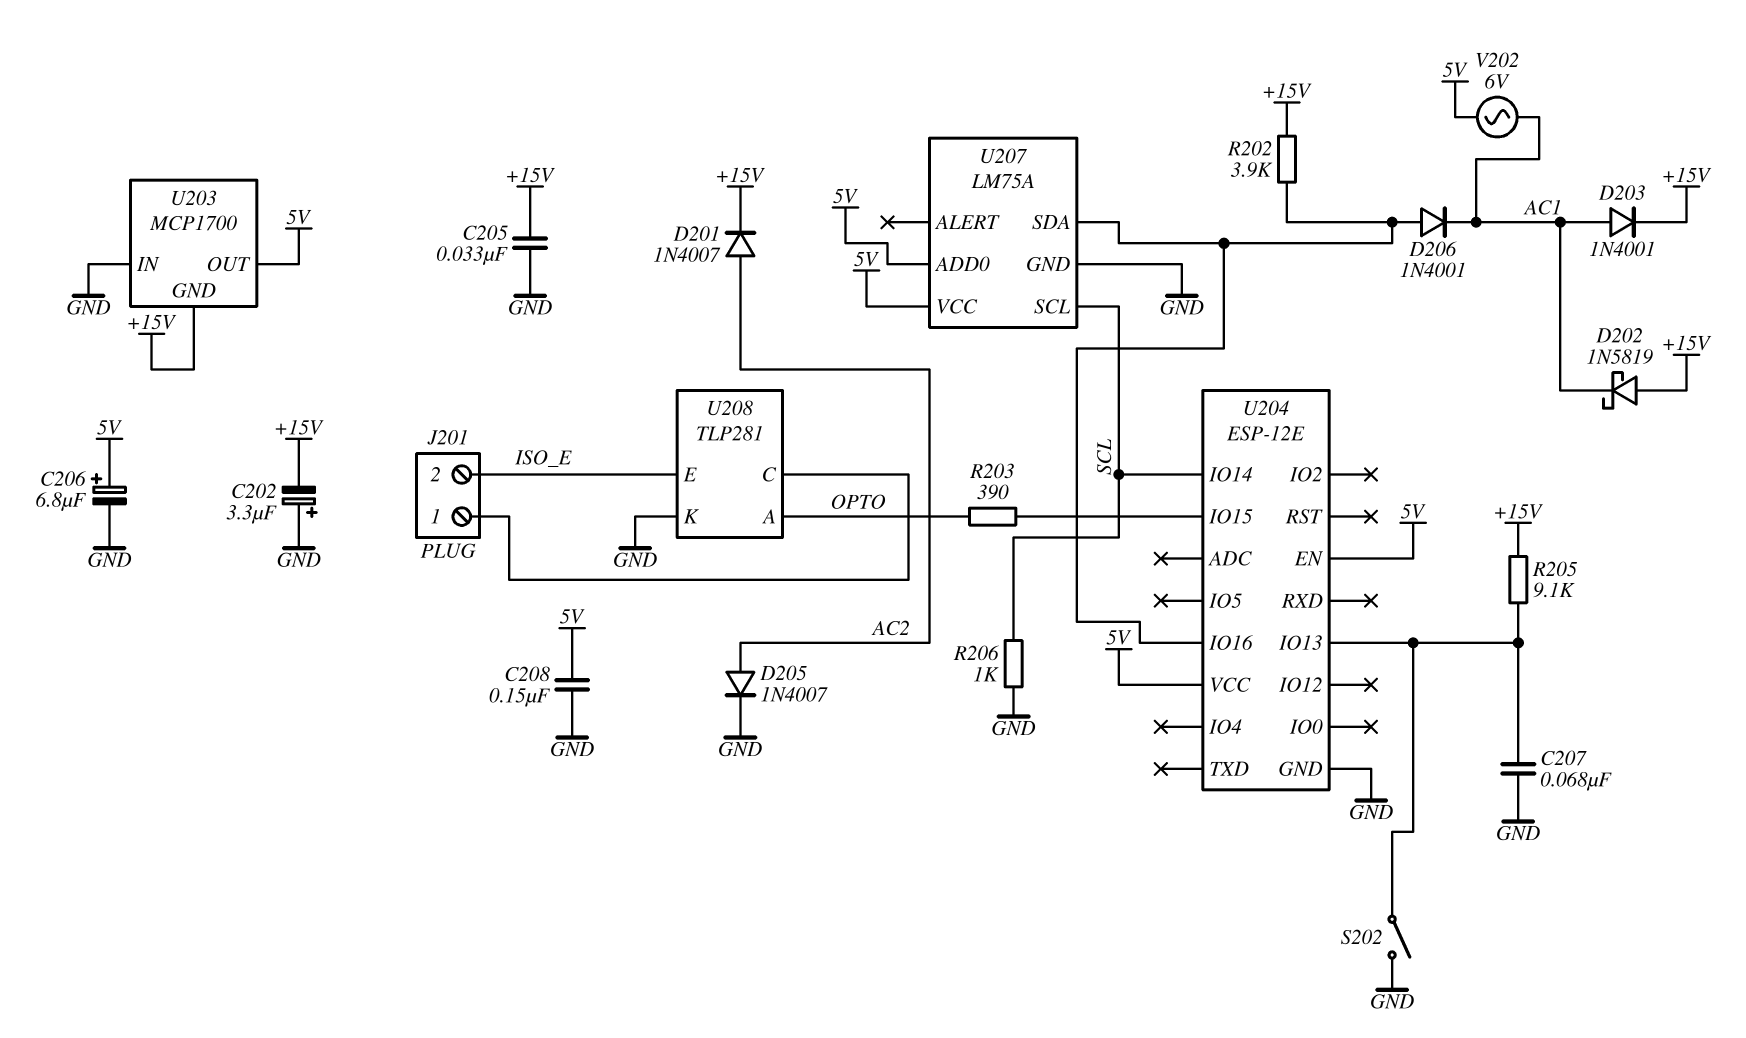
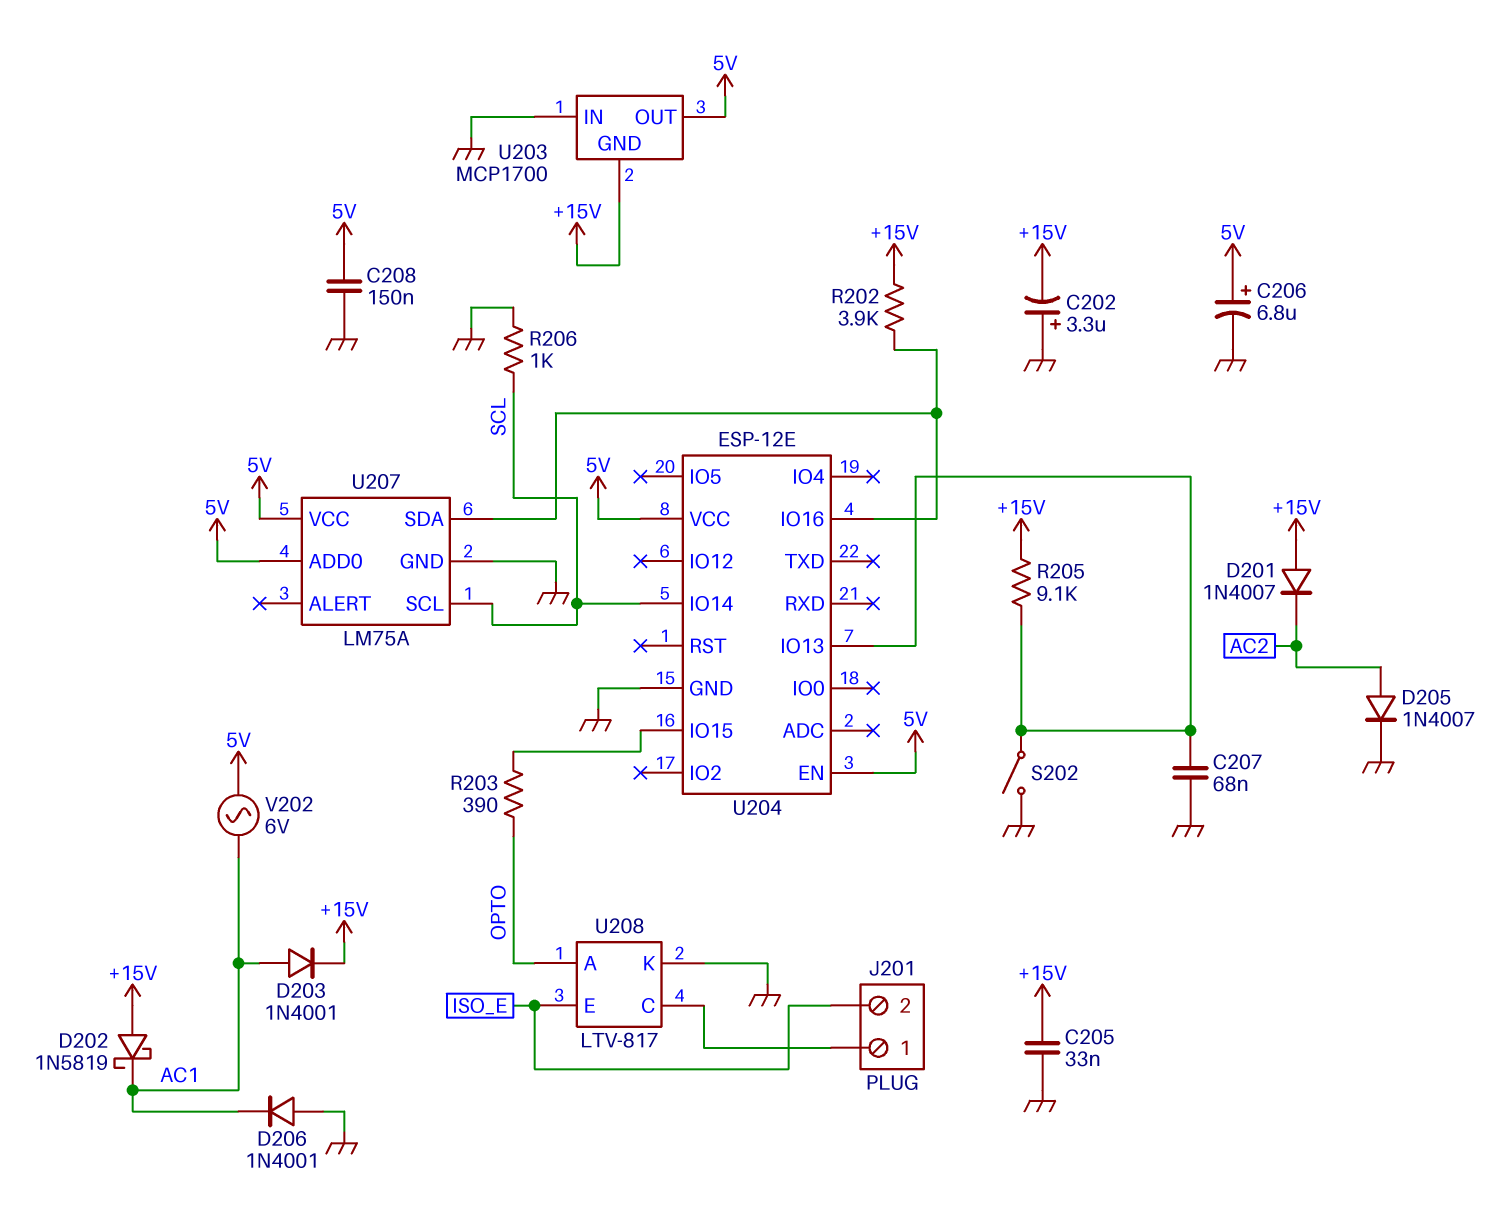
D201: diode 1N4007 (A AC2, K +15V) -> diode 1N4007 (A +15V, K AC2)
D206: diode 1N4001 (A U204/IO16, K AC1) -> diode 1N4001 (A GND, K AC1)
U208: TLP281 -> LTV-817

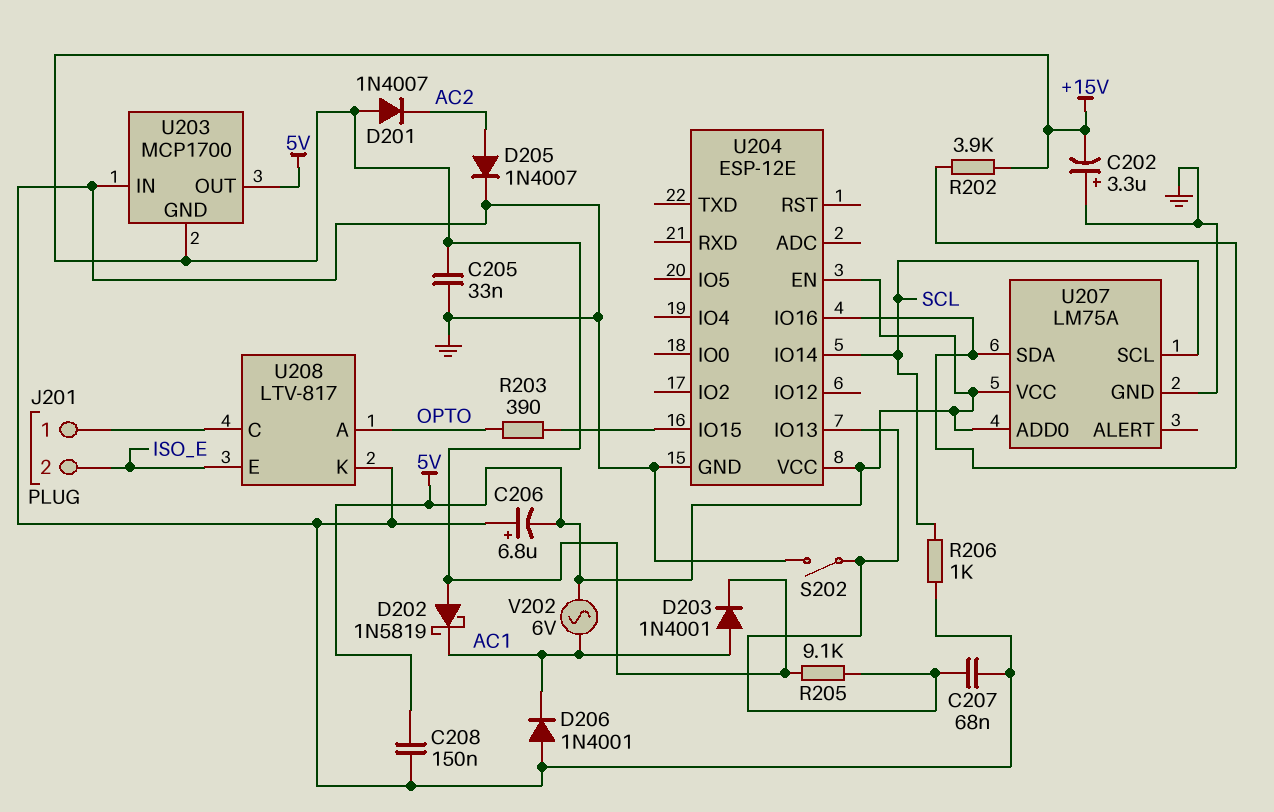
C206: 6.8uF (plus 5V, minus GND) -> 6.8uF (plus GND, minus 5V)

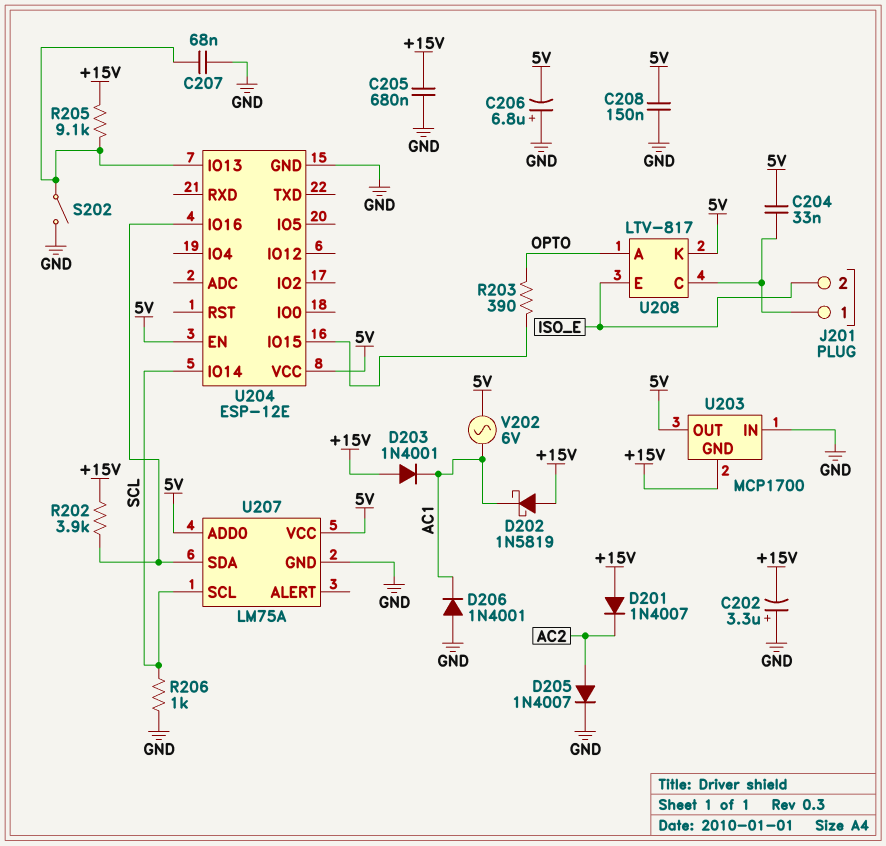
C204: none -> 33nF (5V, J201/1)
C205: 33nF (+15V, GND) -> 680nF (+15V, GND)
D203: diode 1N4001 (A AC1, K +15V) -> diode 1N4001 (A +15V, K AC1)
U208 pin K: GND -> 5V

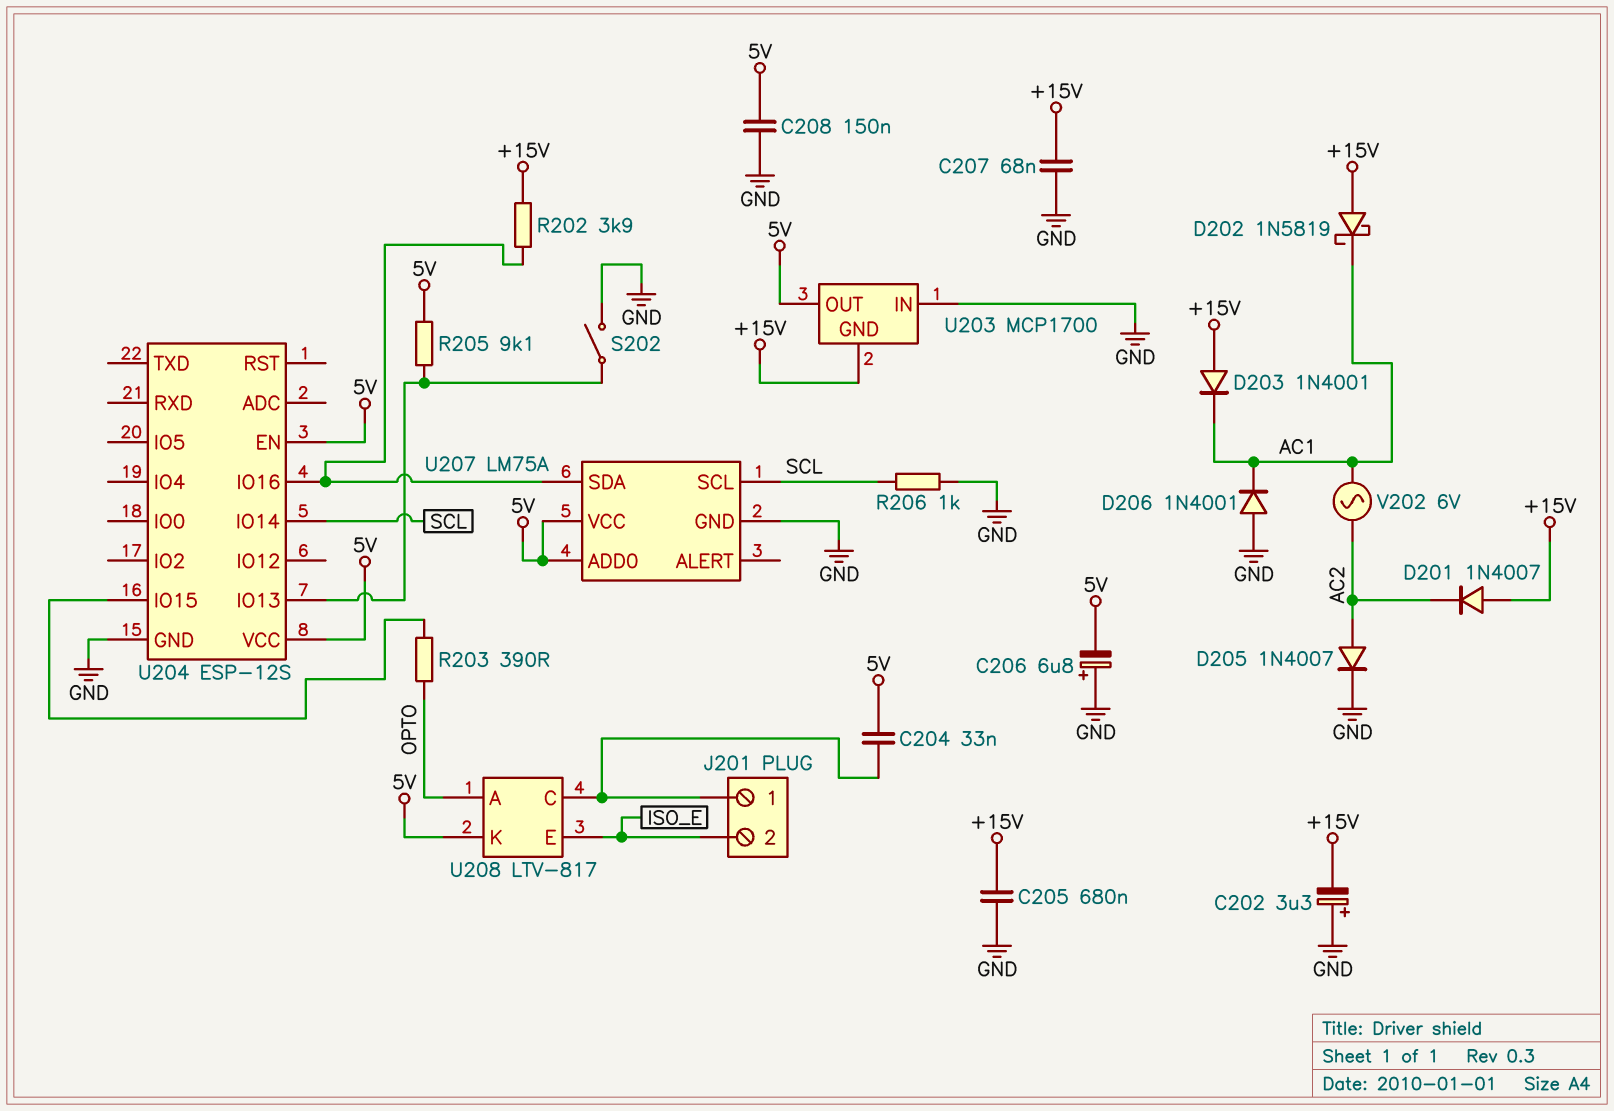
C207: 68nF (GND, U204/IO13) -> 68nF (+15V, GND)
R205: 9.1k (+15V, U204/IO13) -> 9.1k (5V, U204/IO13)
U204: ESP-12E -> ESP-12S
V202: AC 6V (5V, AC1) -> AC 6V (AC1, AC2)

